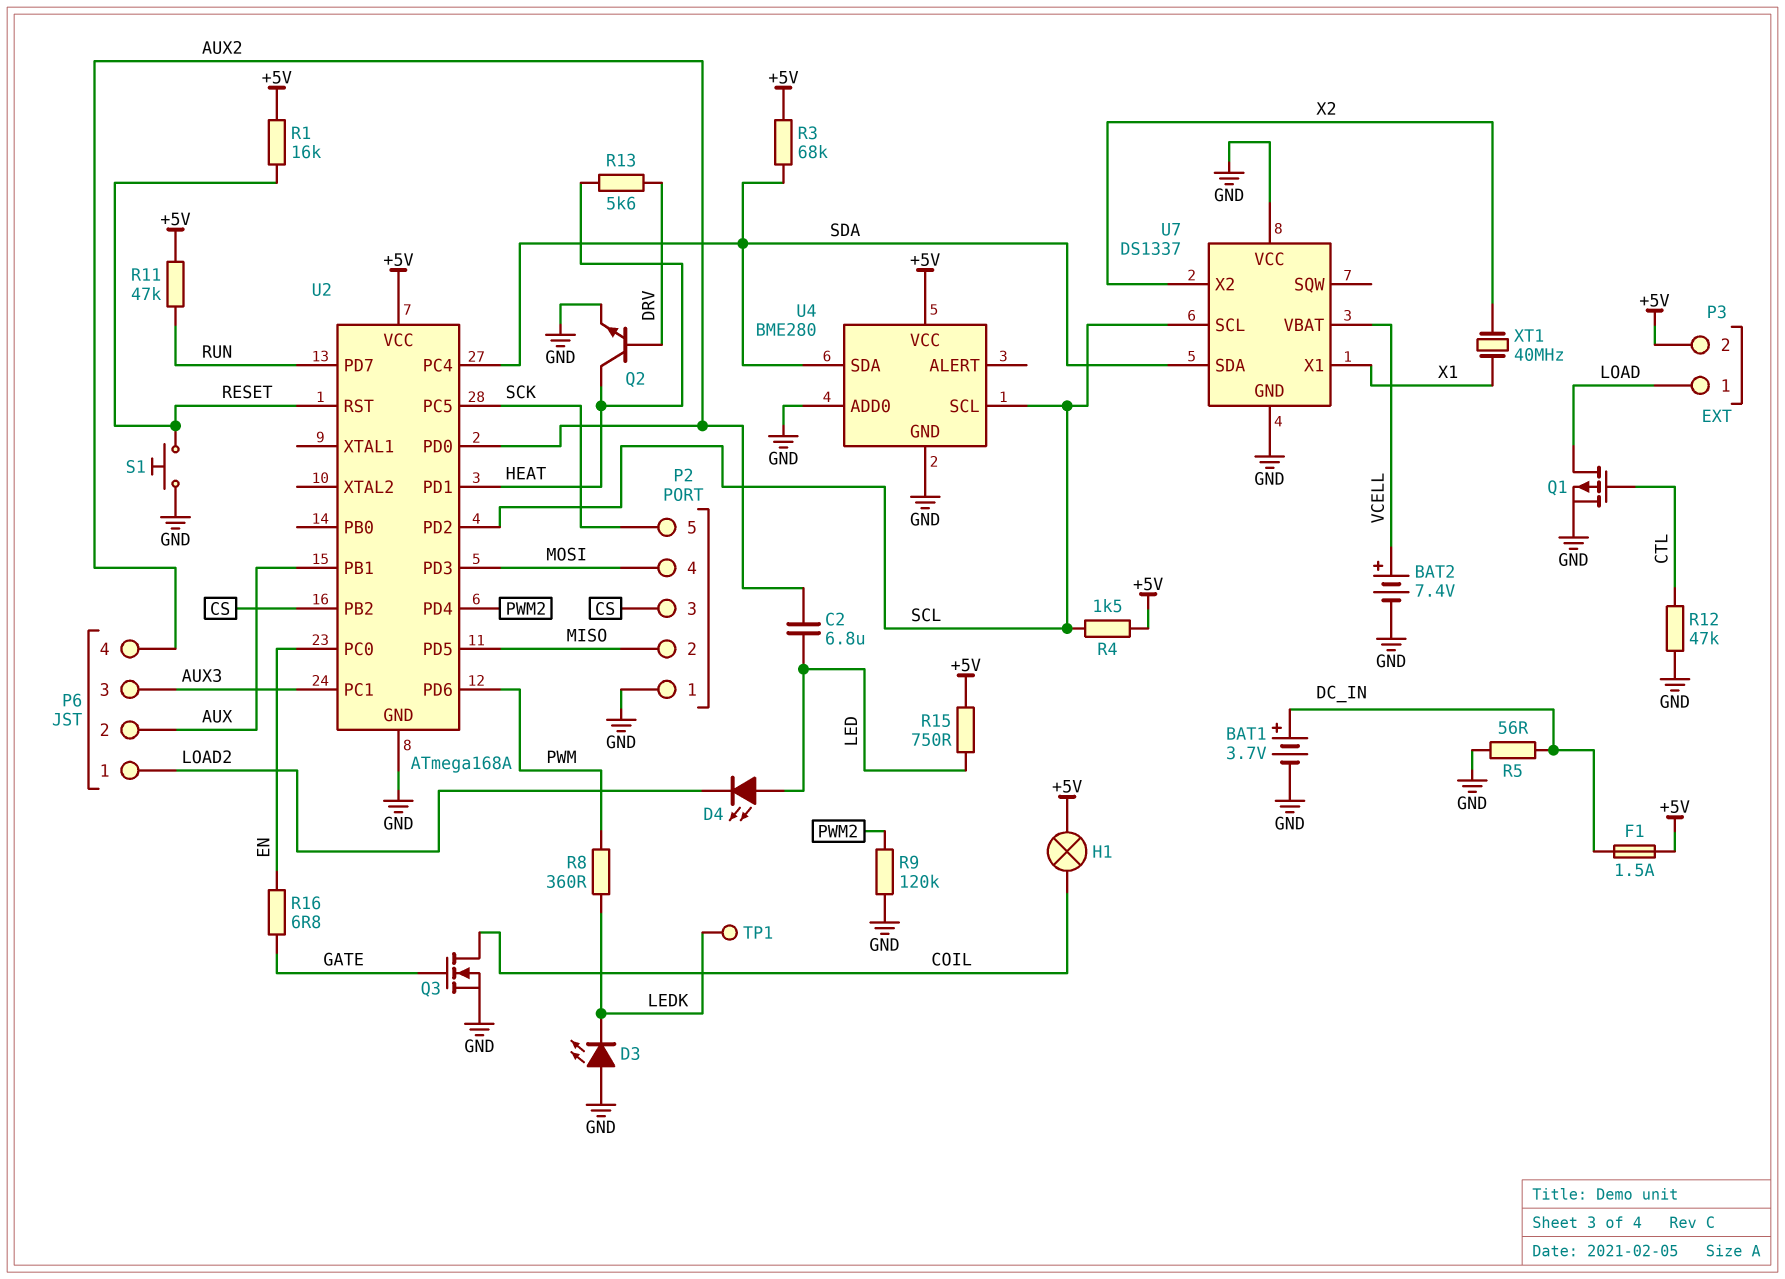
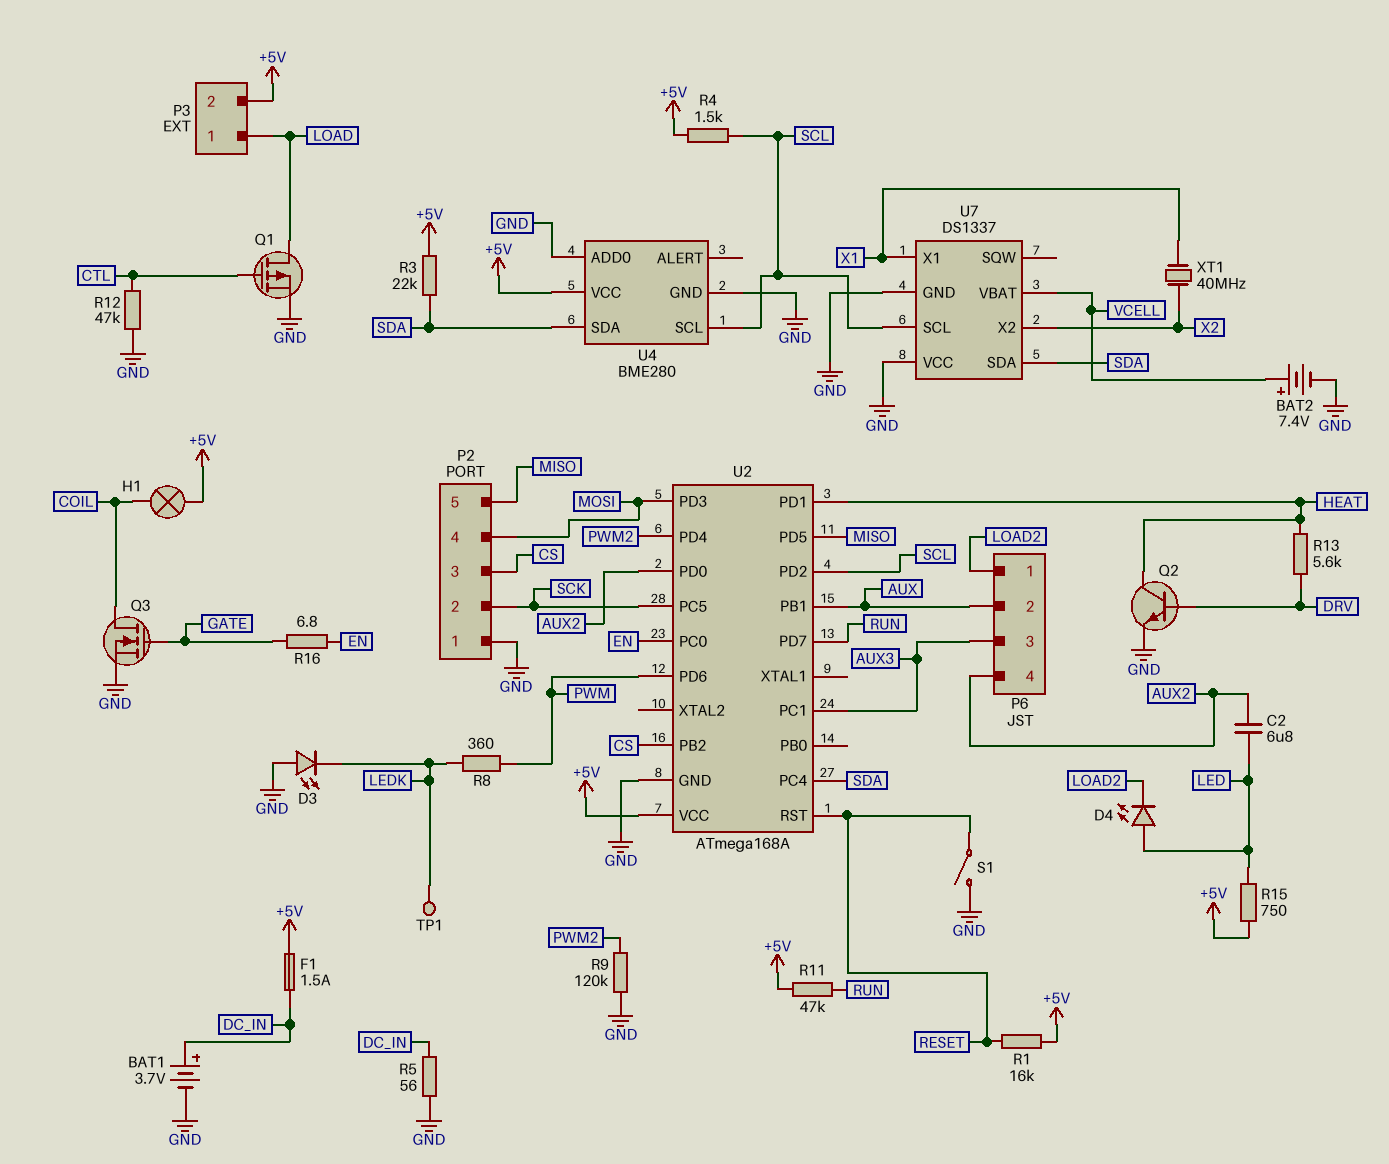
P2 pin 2: MISO -> SCK
P2 pin 5: SCK -> MISO
R3: 68k (+5V, SDA) -> 22k (+5V, SDA)
S1: button (GND, RESET) -> switch (GND, RESET)

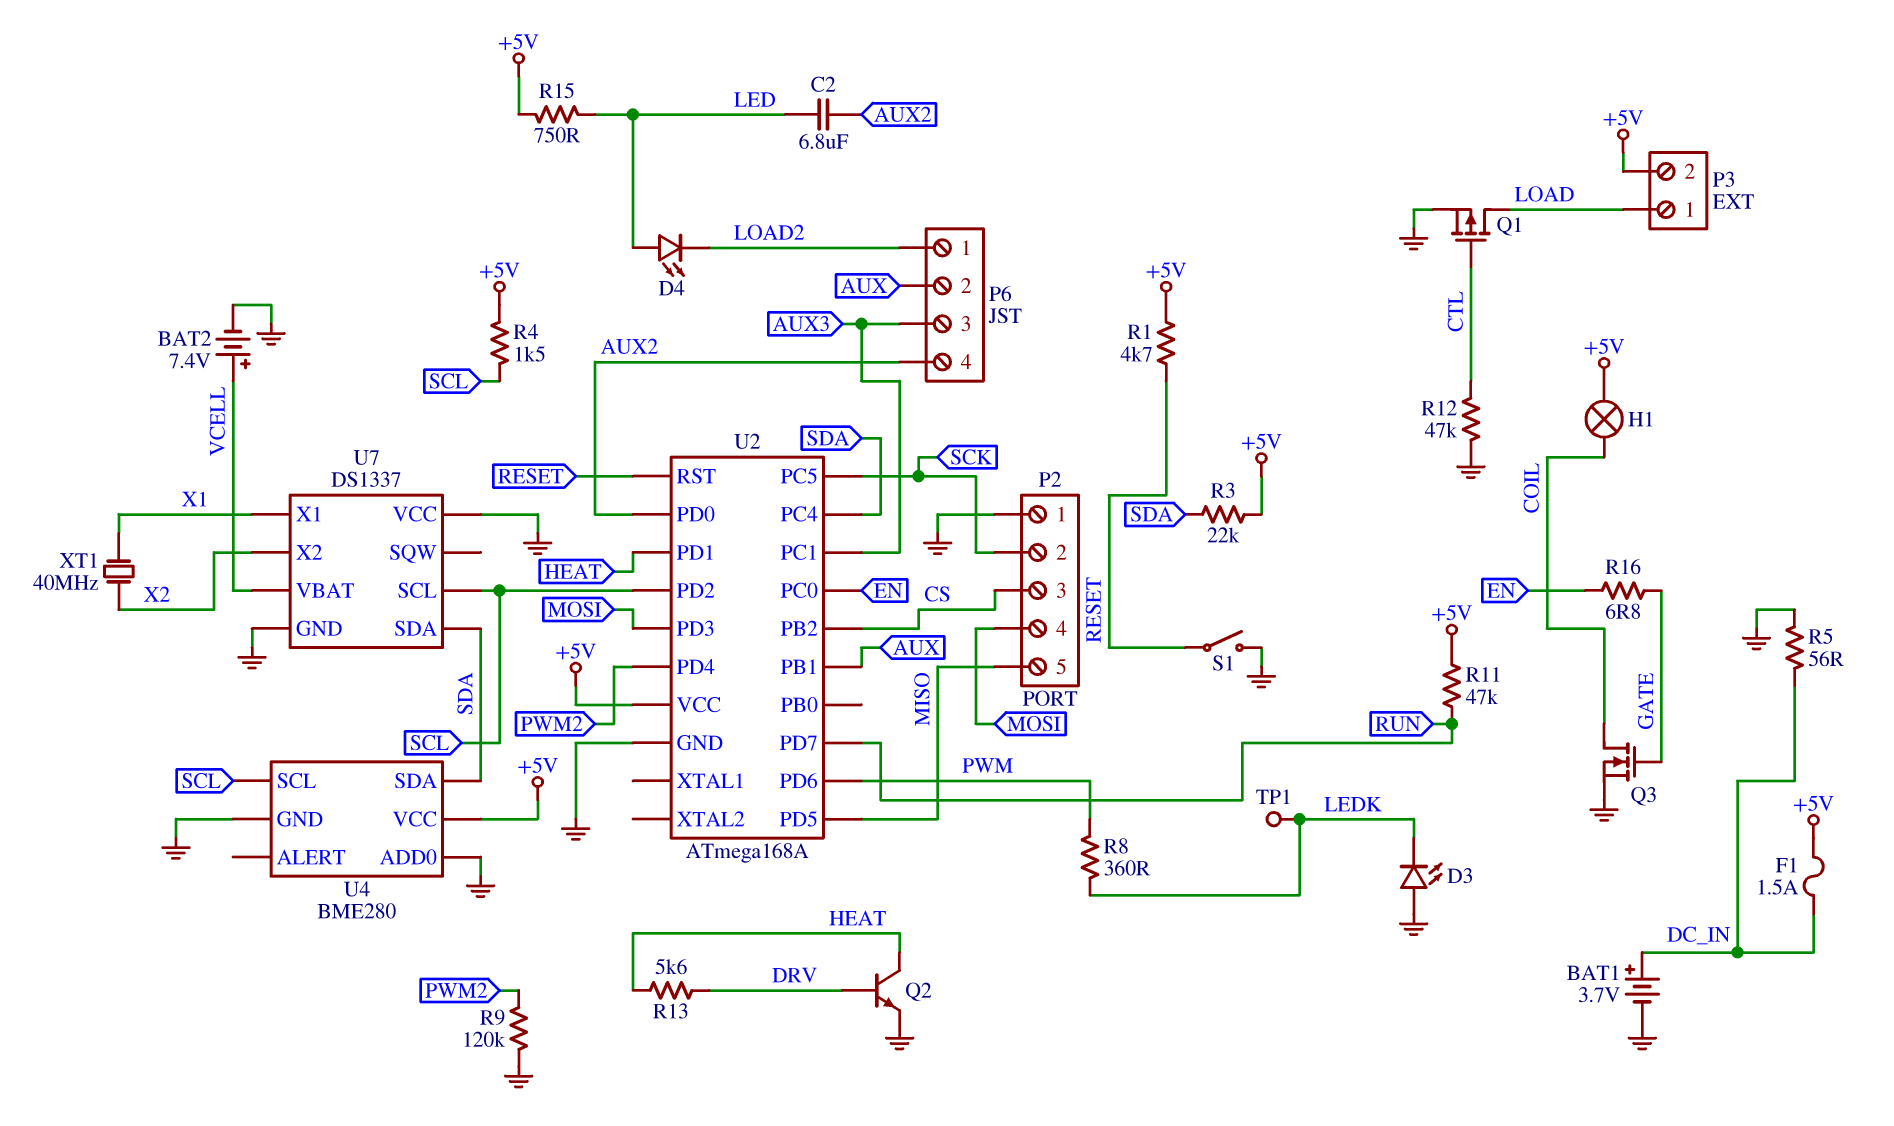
R1: 16k (+5V, RESET) -> 4.7k (+5V, RESET)

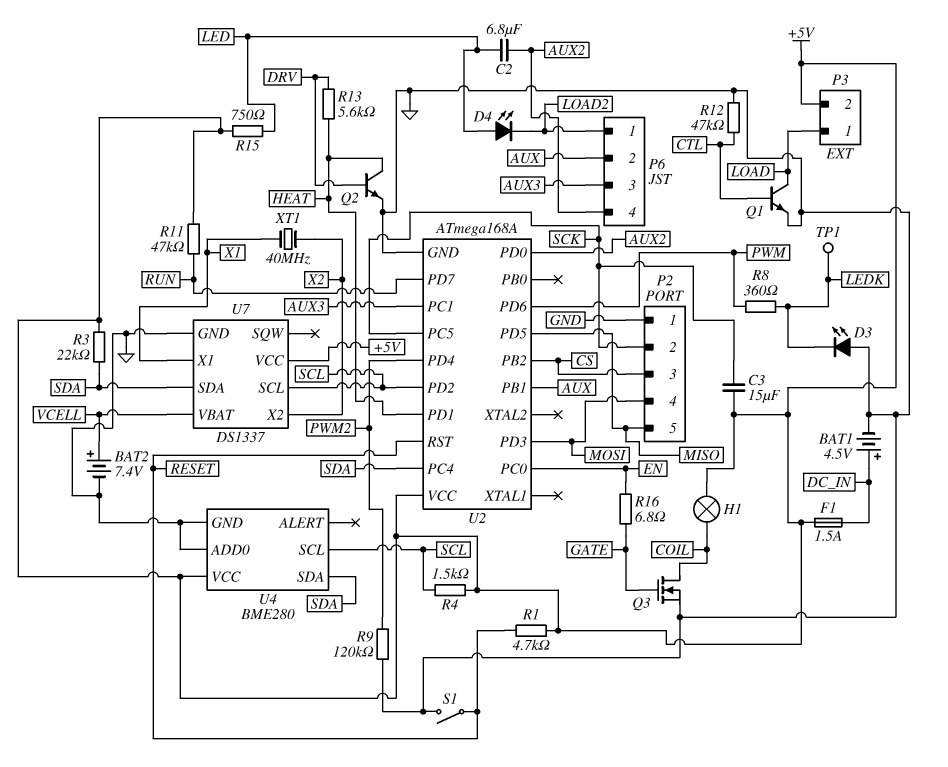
BAT1: 3.7V (plus DC_IN, minus GND) -> 4.5V (plus DC_IN, minus GND)
C3: none -> 15uF (+5V, SCK)
Q1: PMOS (G CTL, D LOAD, S GND) -> NPN (B CTL, C LOAD, E GND)
R5: 56 (DC_IN, GND) -> none
U7 pin VCC: GND -> +5V

